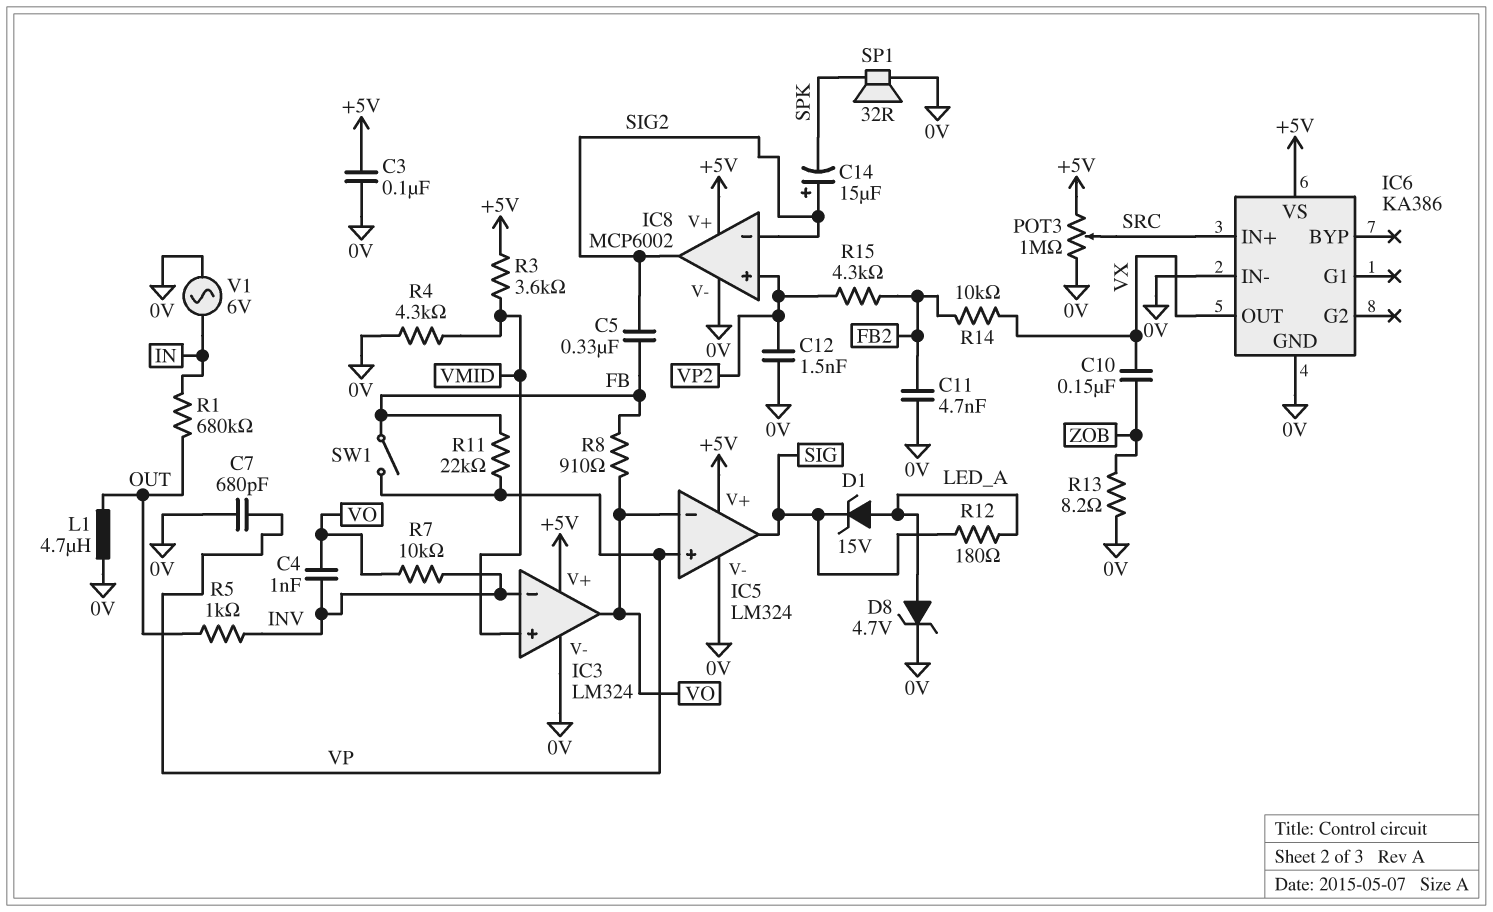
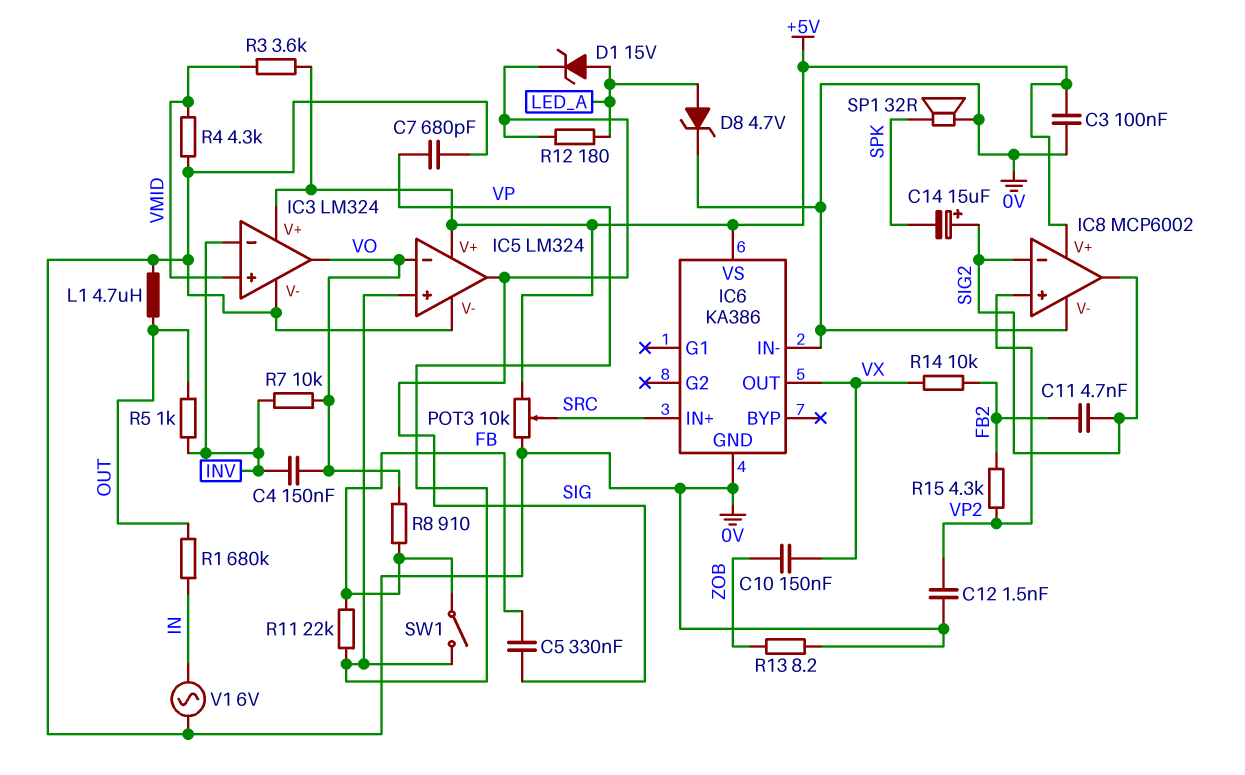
C4: 1nF (INV, VO) -> 150nF (INV, VO)
C5: 330nF (FB, SIG2) -> 330nF (FB, SIG)
C11: 4.7nF (0V, FB2) -> 4.7nF (FB2, SIG2)
POT3: 1M (+5V, 0V, wiper SRC) -> 10k (+5V, 0V, wiper SRC)

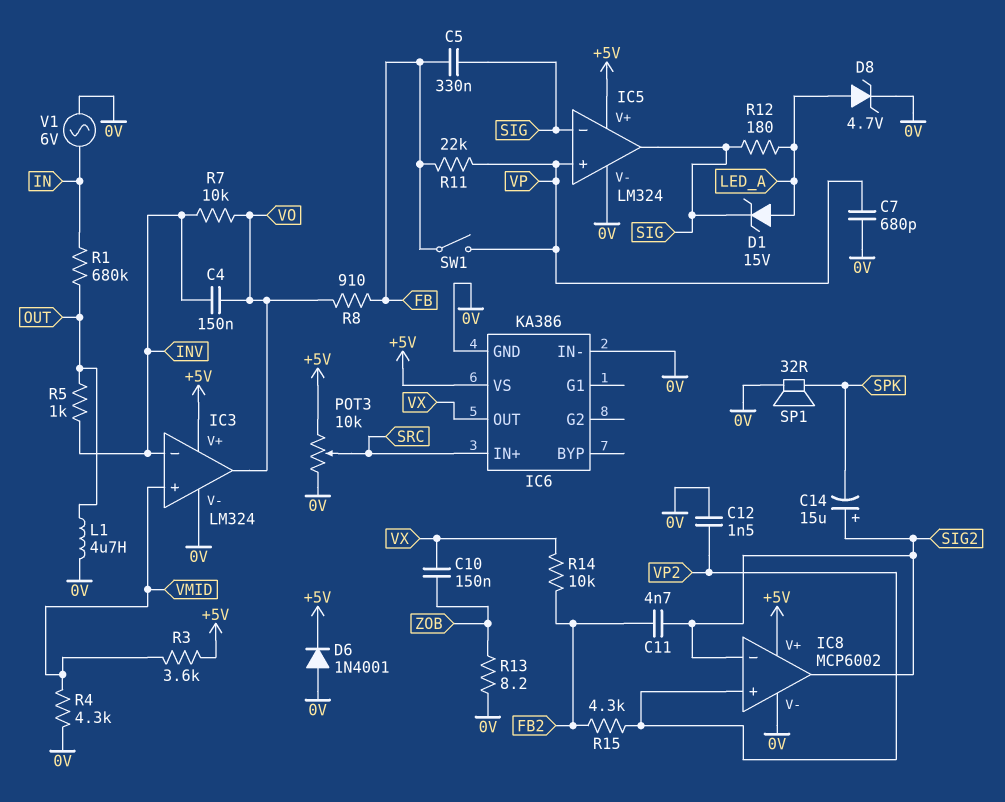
C3: 100nF (+5V, 0V) -> none
D6: none -> diode 1N4001 (A 0V, K +5V)
IC5 pin in-: VO -> SIG

